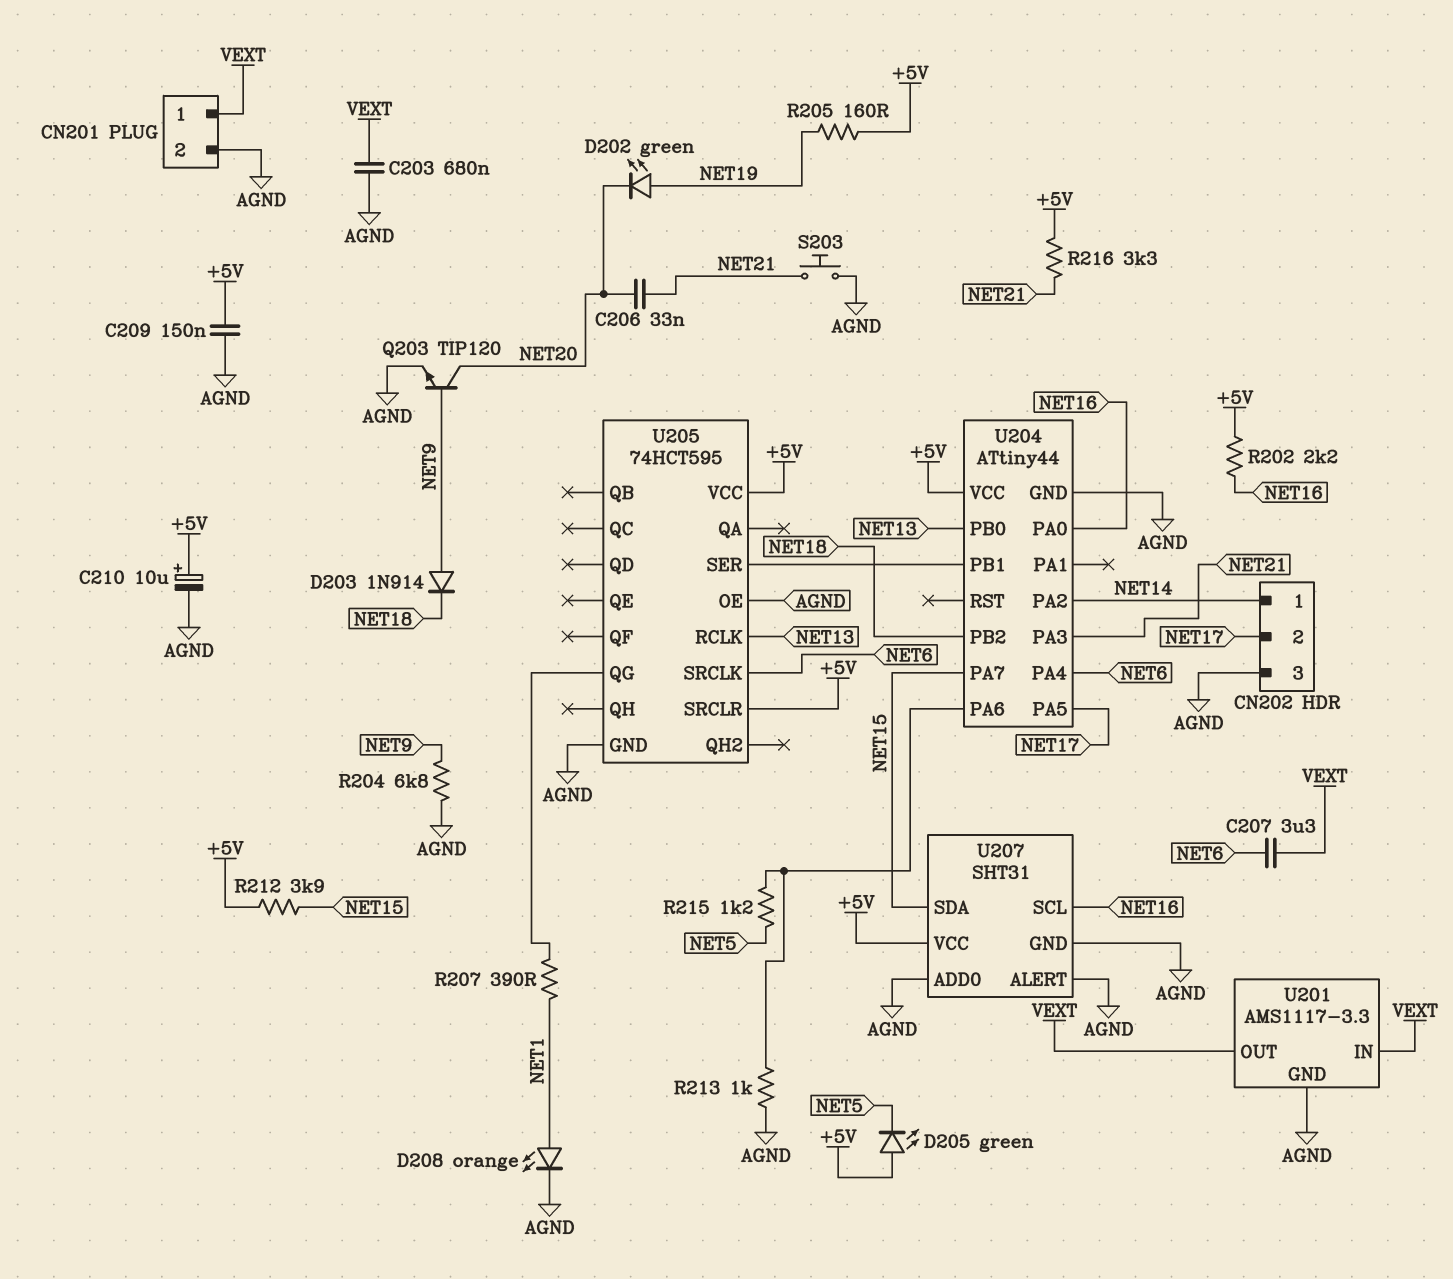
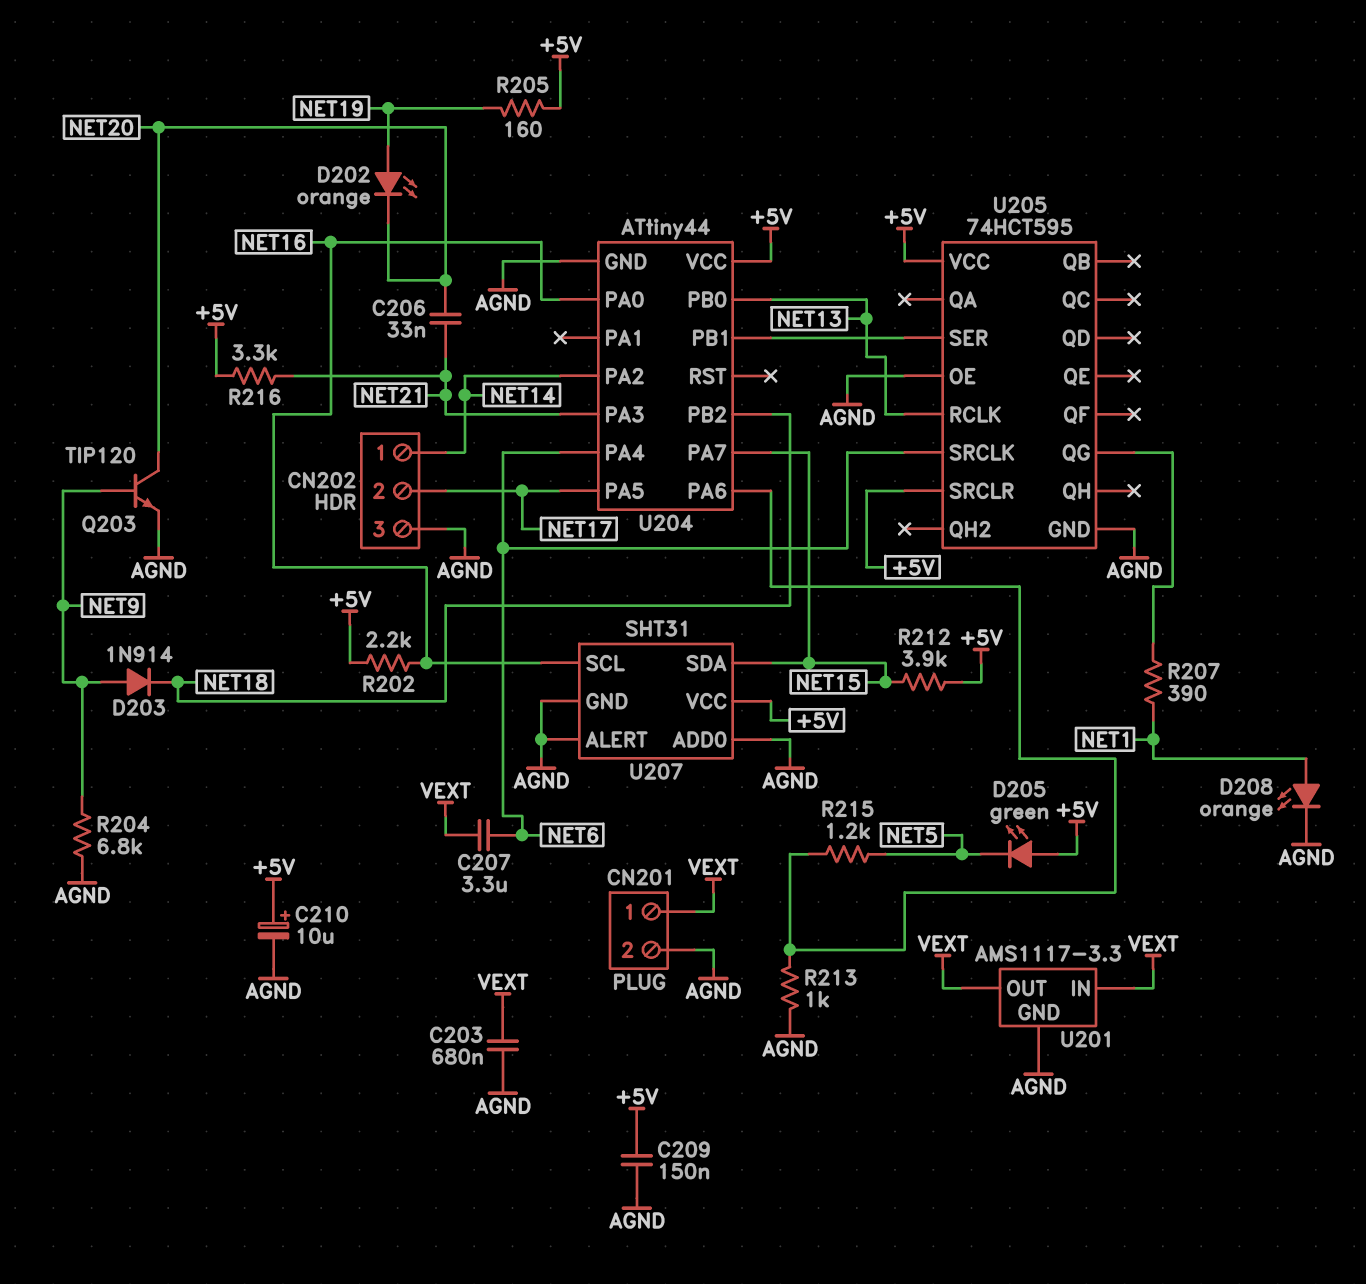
D202: LED green (A NET19, K NET20) -> LED orange (A NET19, K NET20)
S203: button (AGND, NET21) -> none

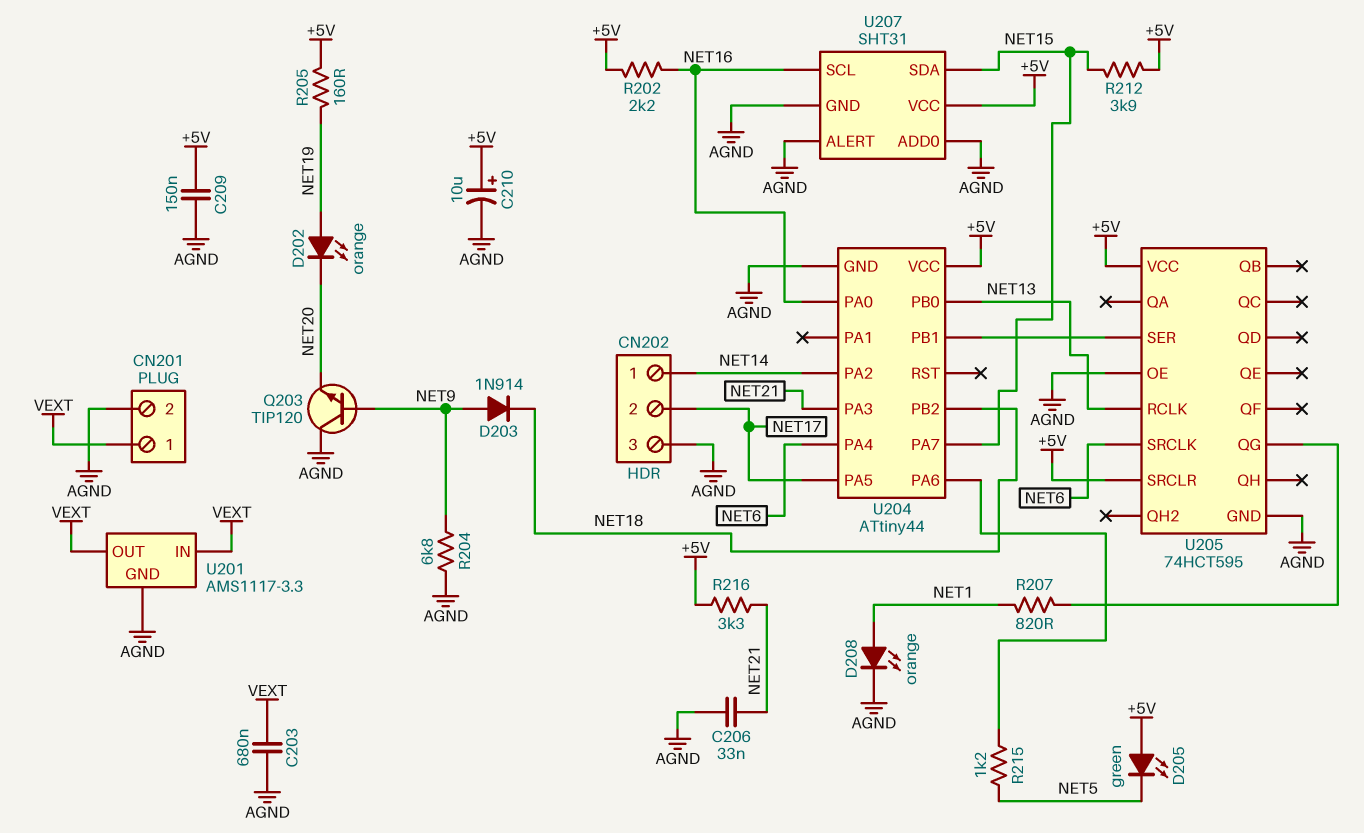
C206: 33nF (NET20, NET21) -> 33nF (AGND, NET21)
C207: 3.3uF (NET6, VEXT) -> none
Q203: NPN TIP120 (B NET9, C NET20, E AGND) -> NPN TIP120 (B NET9, C AGND, E NET20)
R207: 390 (NET1, U205/QG) -> 820 (NET1, U205/QG)
R213: 1k (AGND, U204/PA6) -> none

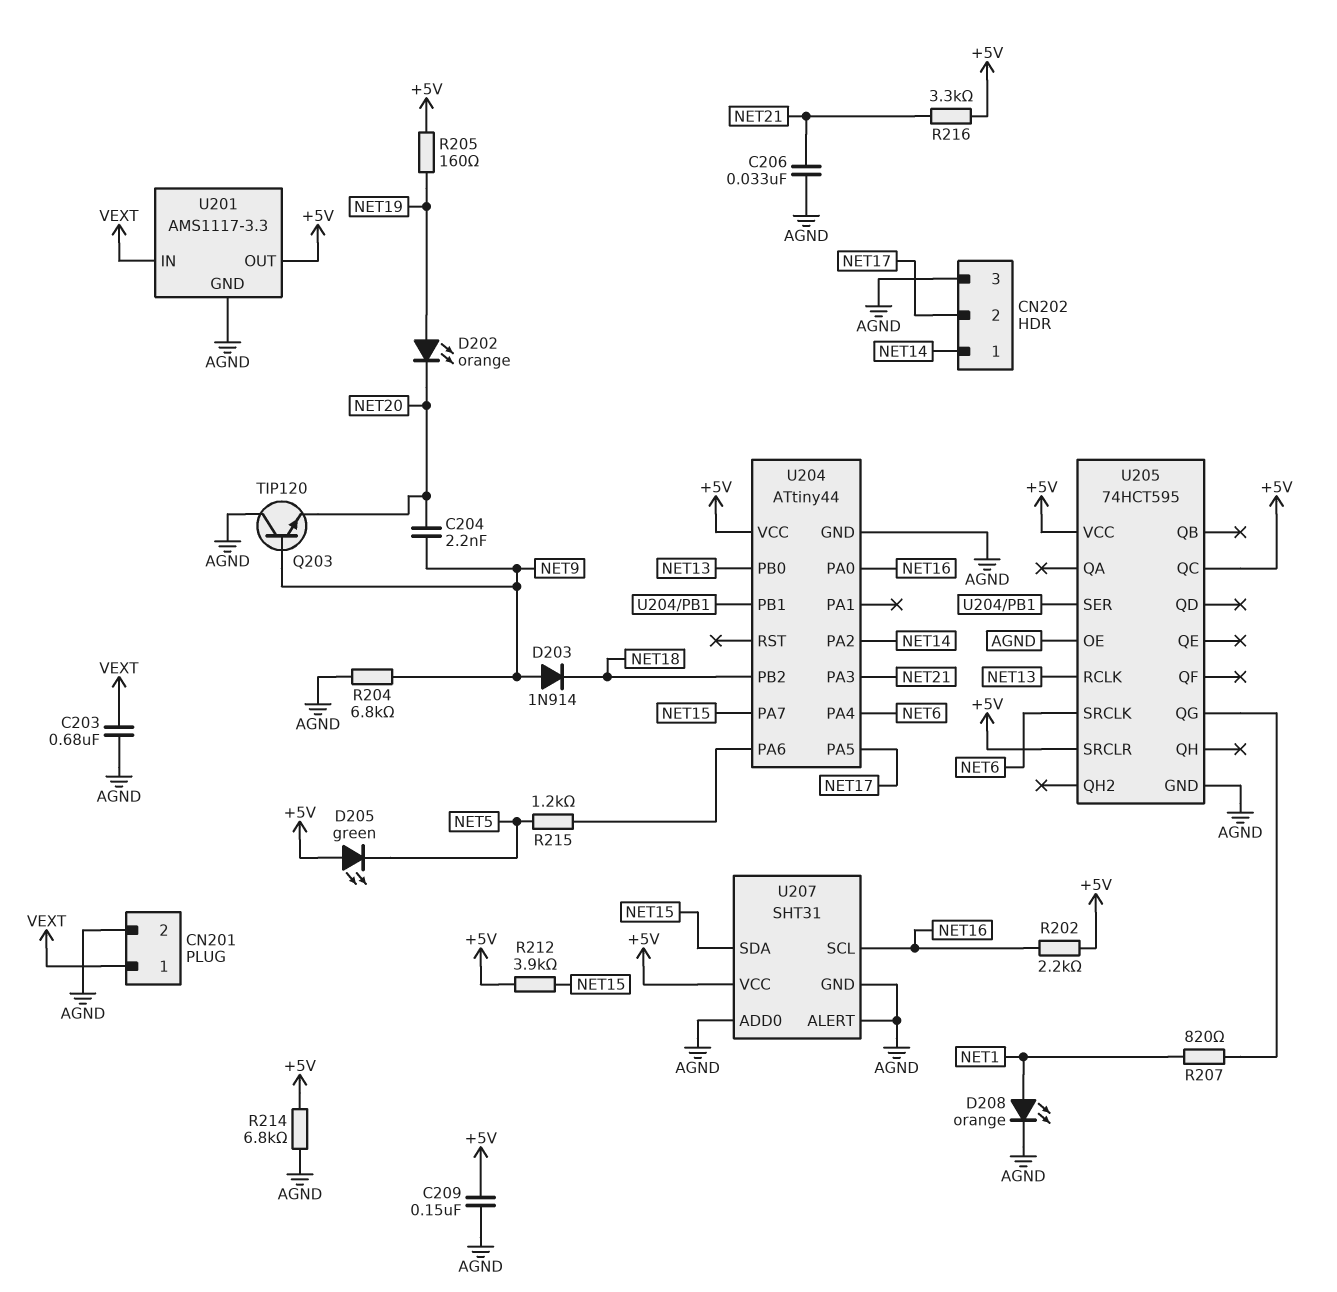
C204: none -> 2.2nF (NET9, NET20)
C210: 10uF (plus +5V, minus AGND) -> none
R214: none -> 6.8k (+5V, AGND)
U201 pin OUT: VEXT -> +5V
U205 pin QC: none -> +5V

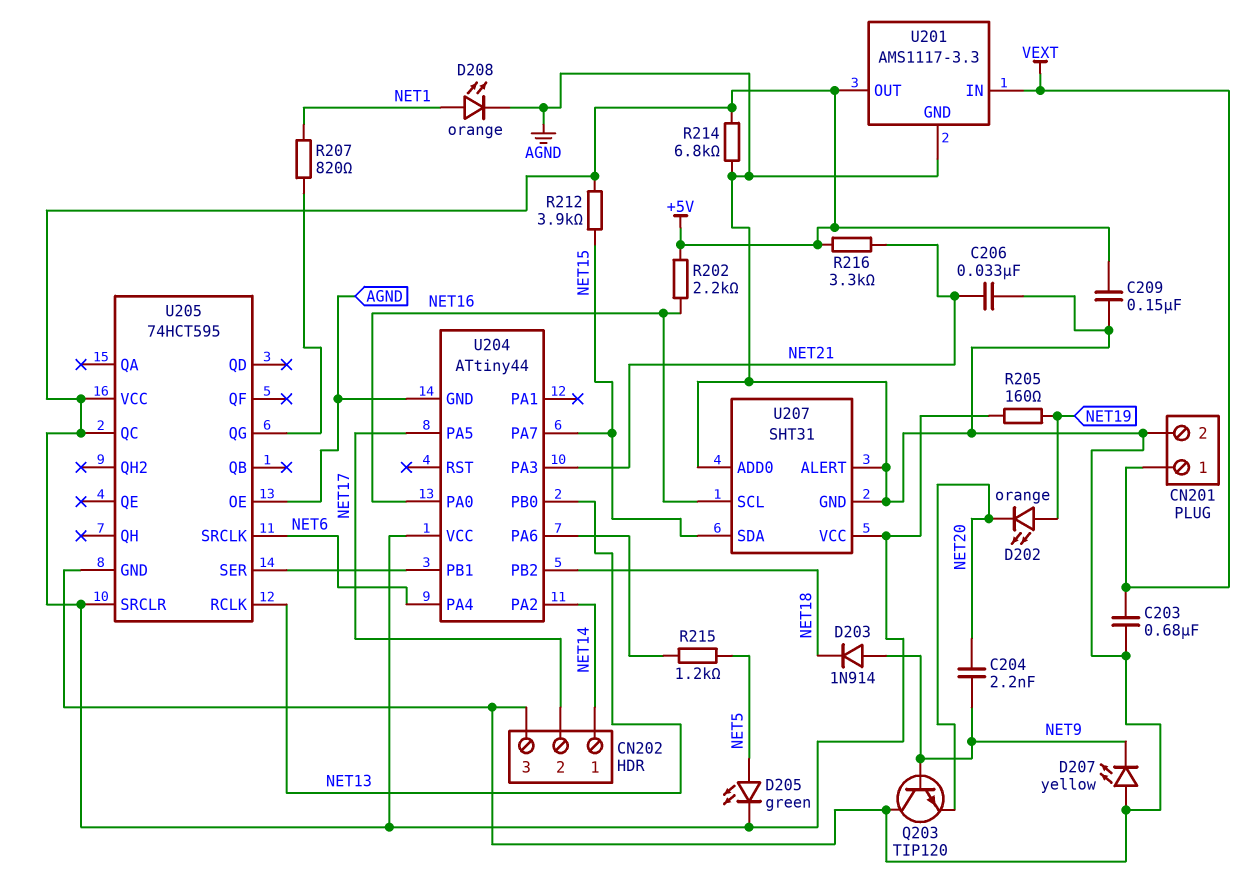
D205: LED green (A +5V, K NET5) -> LED green (A NET5, K +5V)
D207: none -> LED yellow (A AGND, K NET9)
R204: 6.8k (AGND, NET9) -> none

